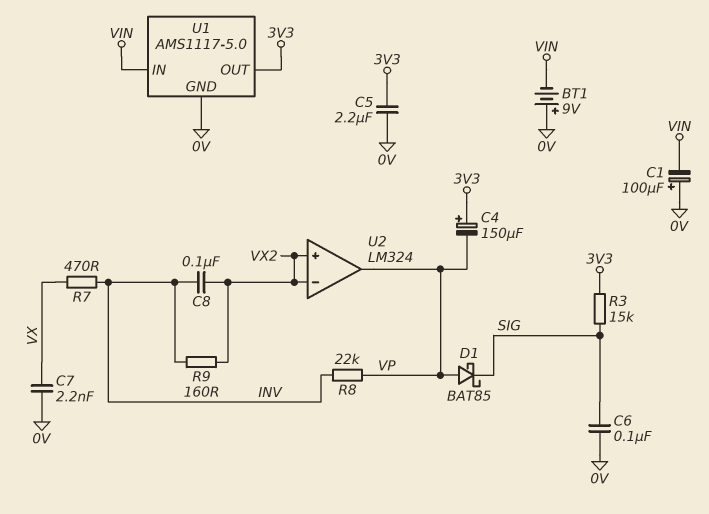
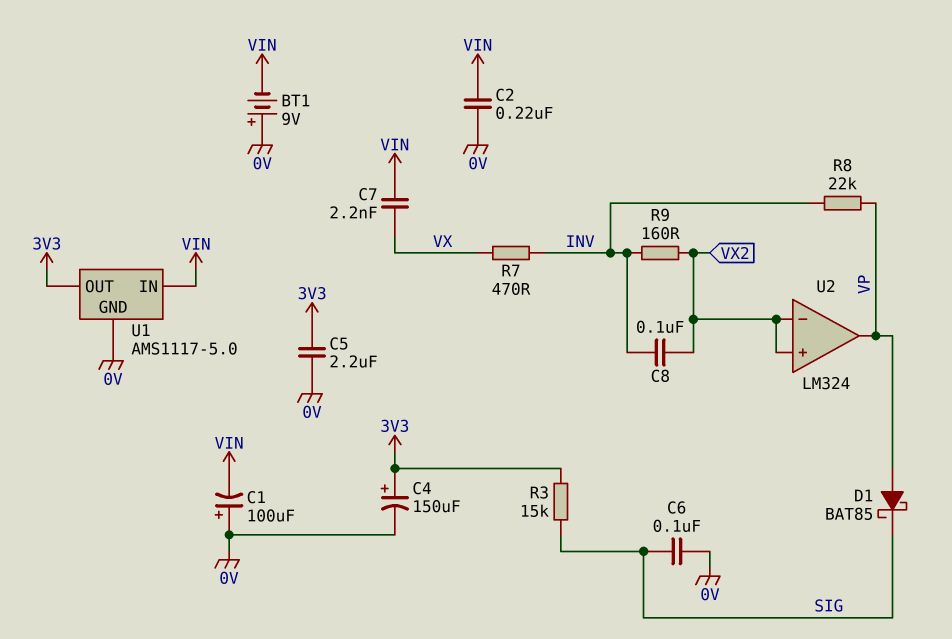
C2: none -> 220nF (0V, VIN)
C4: 150uF (plus 3V3, minus VP) -> 150uF (plus 3V3, minus 0V)
C7: 2.2nF (0V, VX) -> 2.2nF (VIN, VX)

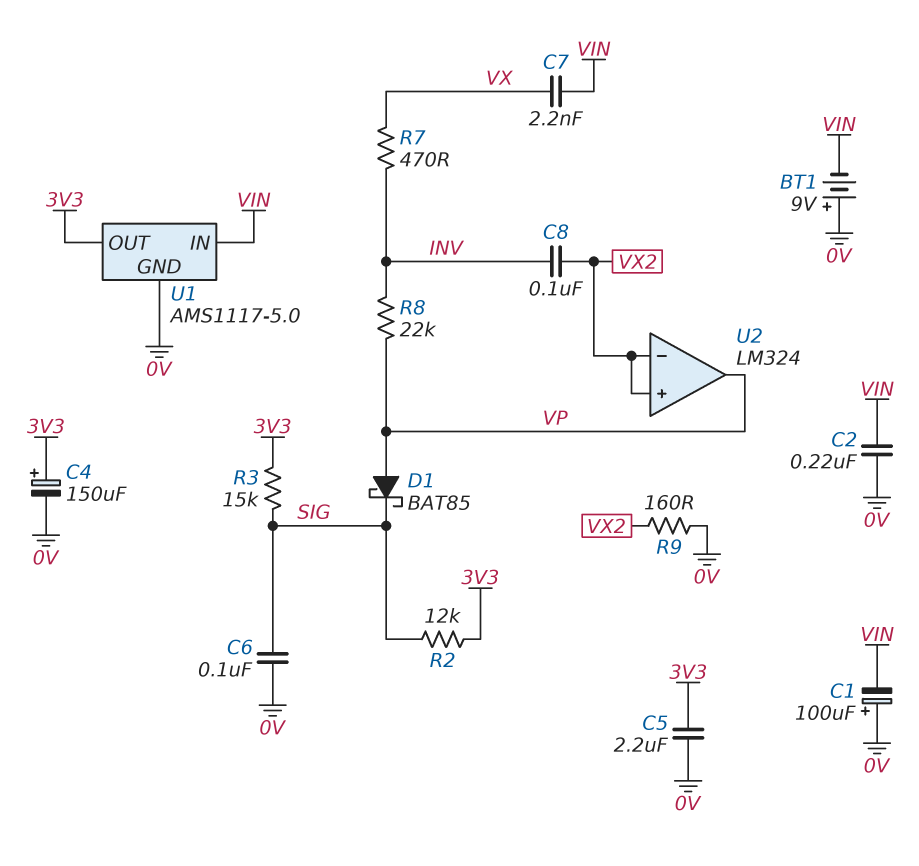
R2: none -> 12k (3V3, SIG)
R9: 160 (INV, VX2) -> 160 (0V, VX2)

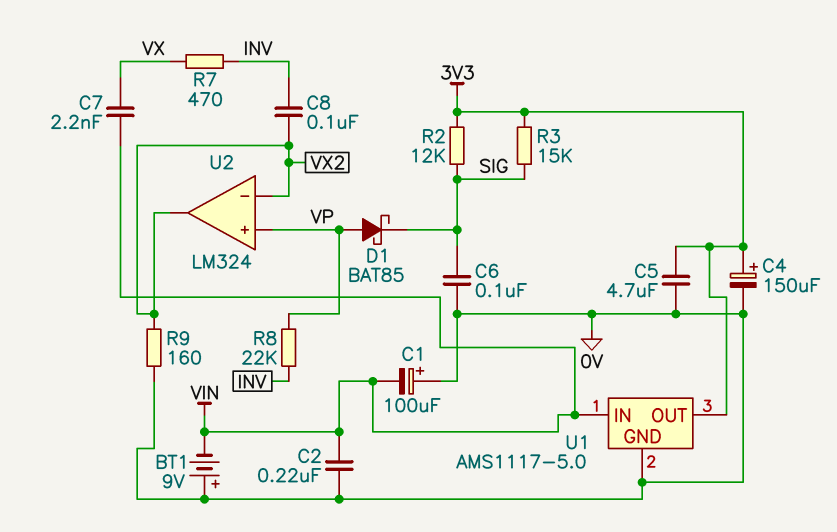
C5: 2.2uF (0V, 3V3) -> 4.7uF (0V, 3V3)
U2 pin in+: VX2 -> VP
U2 pin out: VP -> VX2

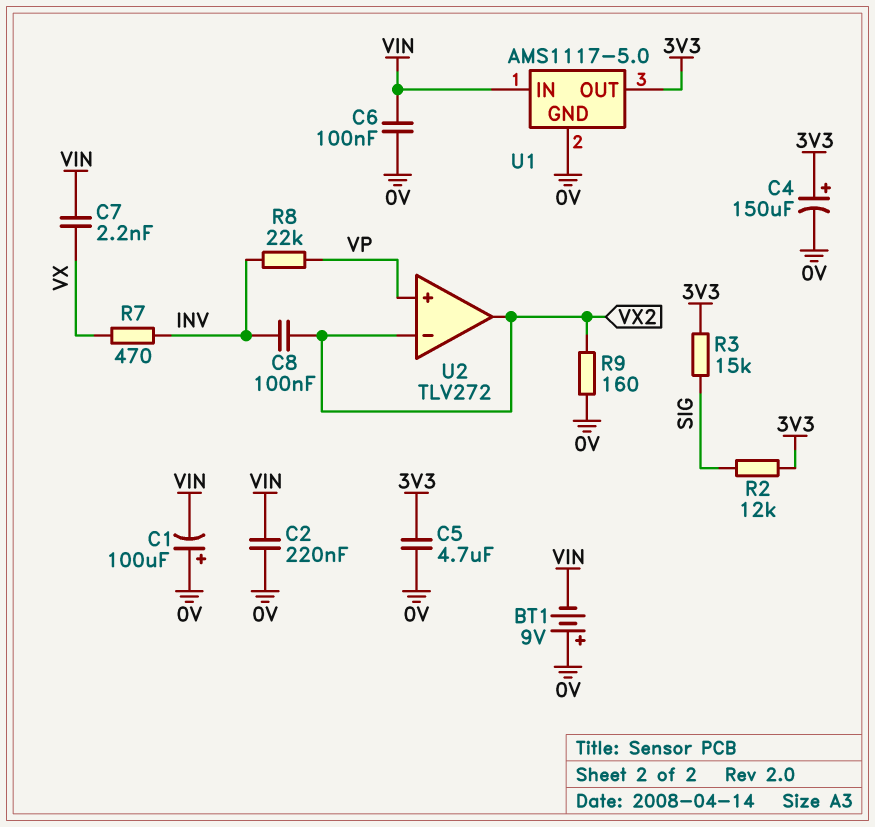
C6: 100nF (0V, SIG) -> 100nF (0V, VIN)
D1: schottky BAT85 (A VP, K SIG) -> none
U2: LM324 -> TLV272

